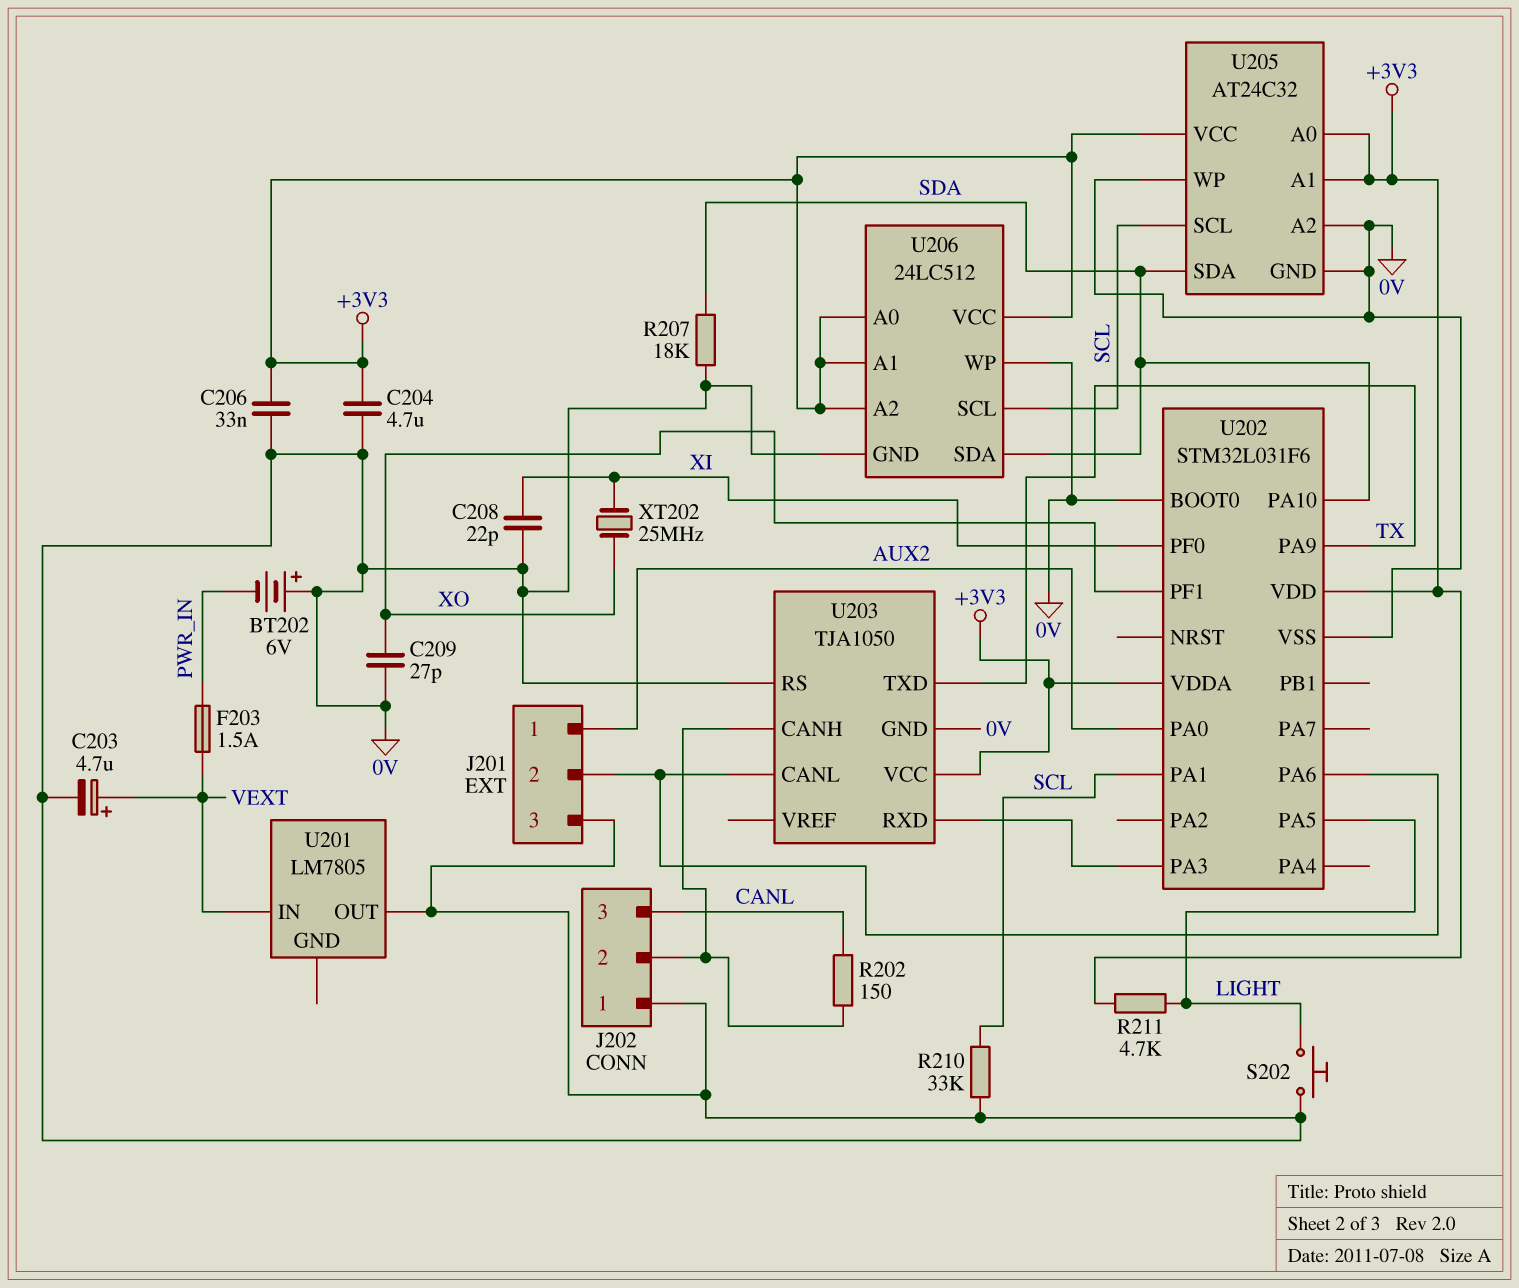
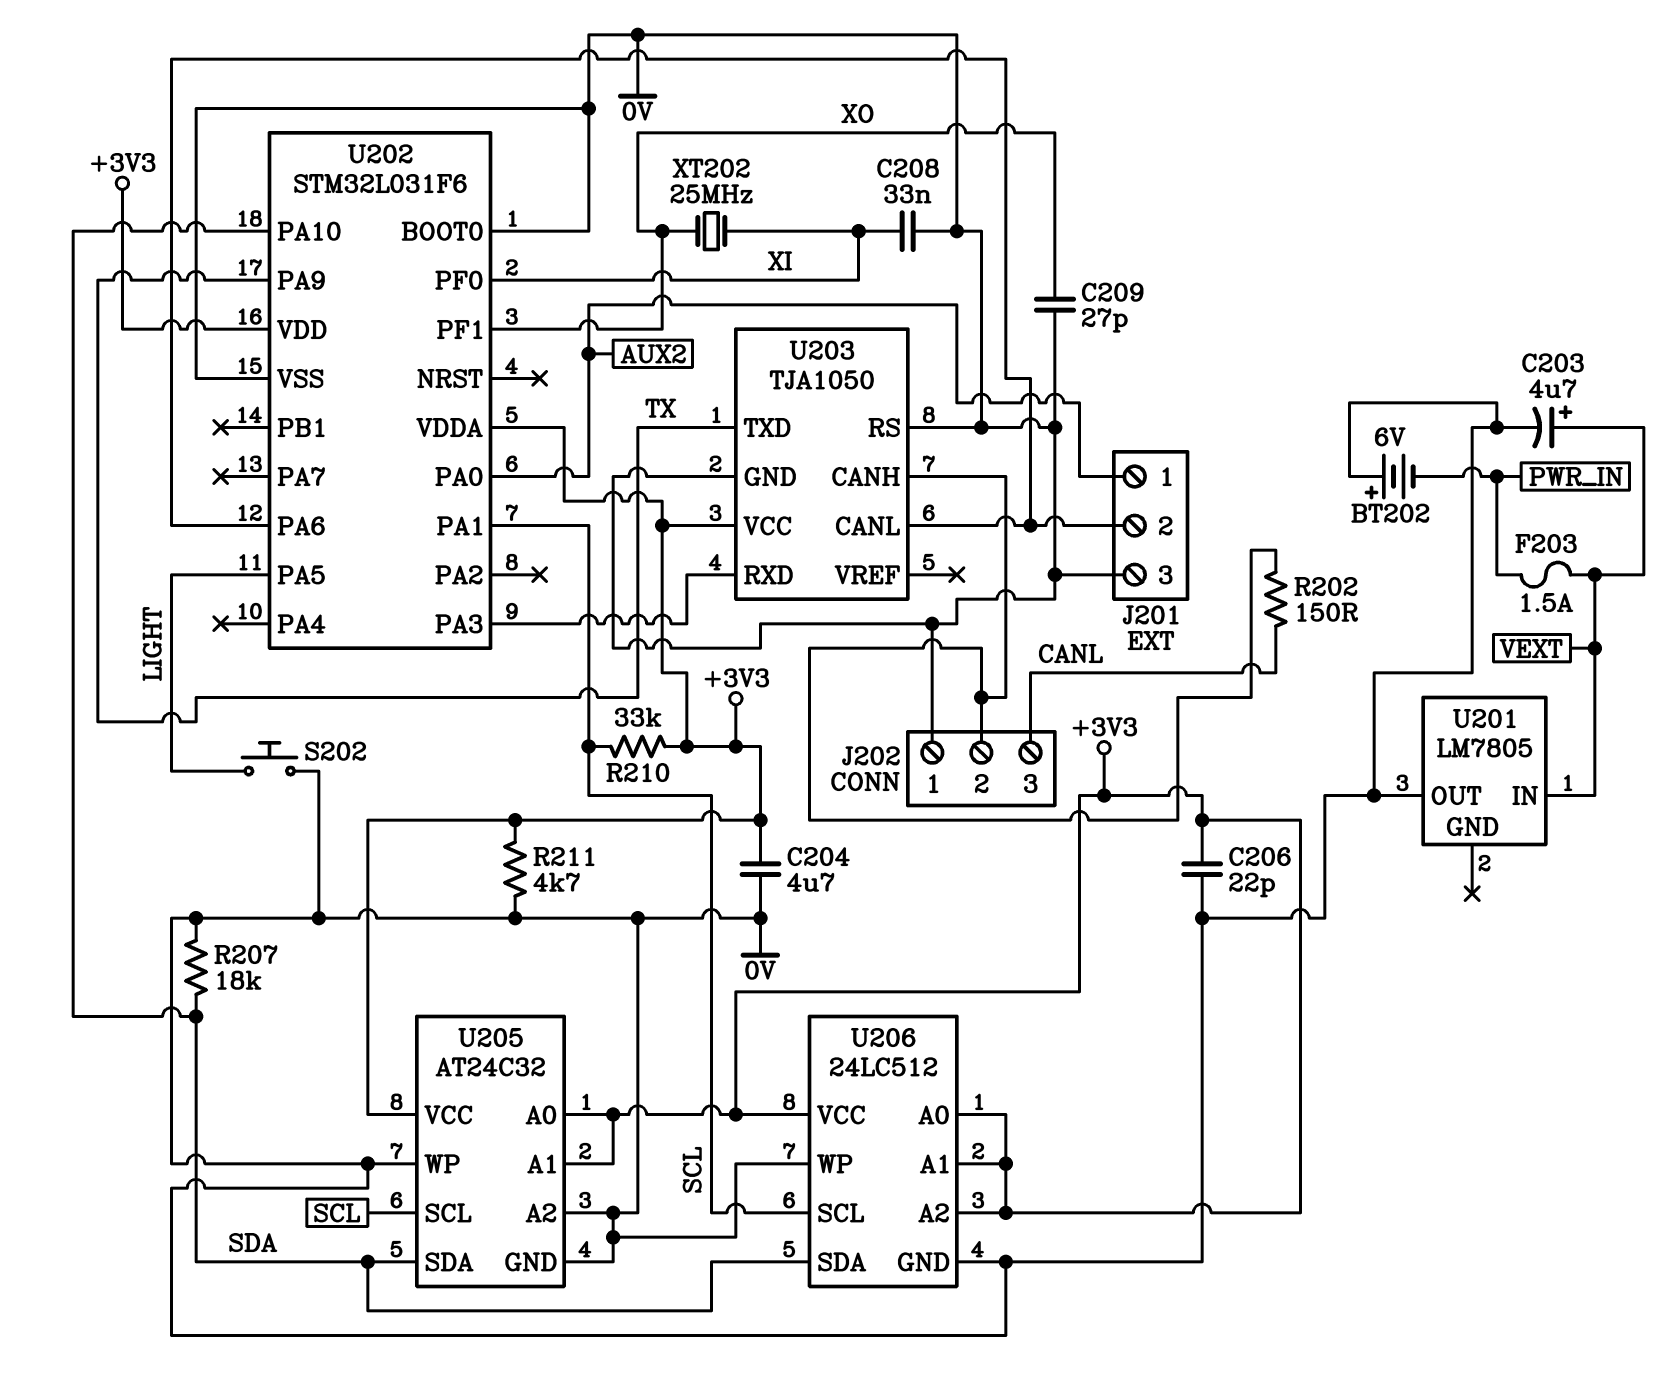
C206: 33nF (+3V3, 0V) -> 22pF (+3V3, 0V)
C208: 22pF (0V, XI) -> 33nF (0V, XI)
R210: 33k (0V, SCL) -> 33k (+3V3, SCL)
R211: 4.7k (+3V3, LIGHT) -> 4.7k (+3V3, 0V)

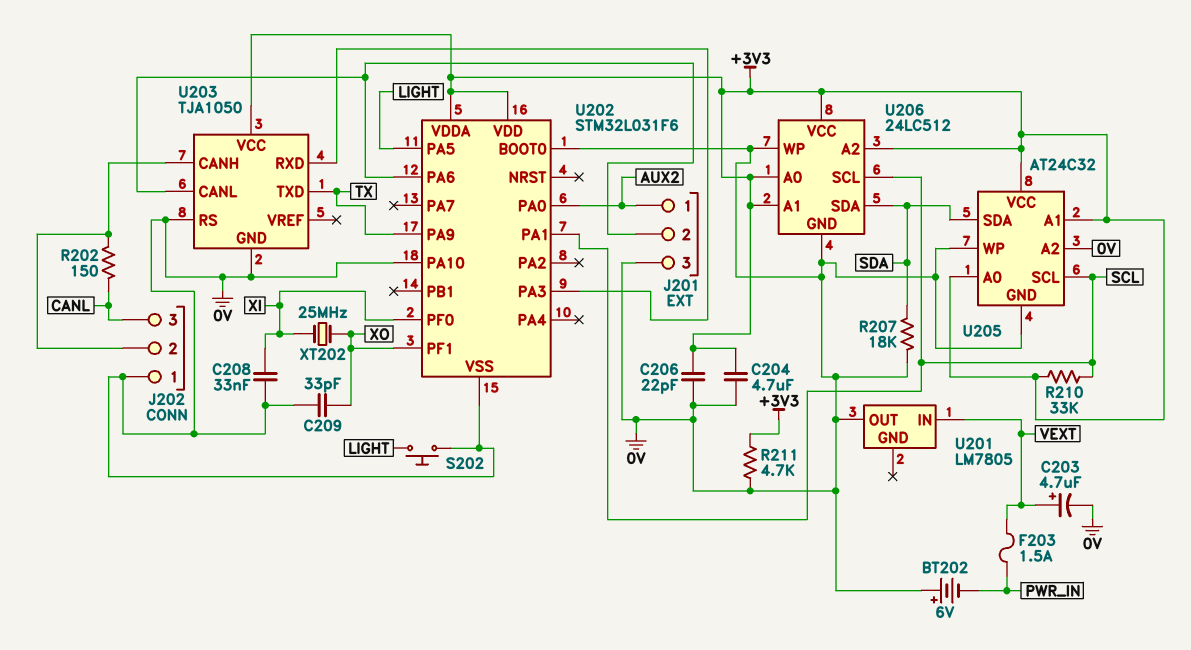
C209: 27pF (0V, XO) -> 33pF (0V, XO)
U202 pin PA10: SDA -> 0V

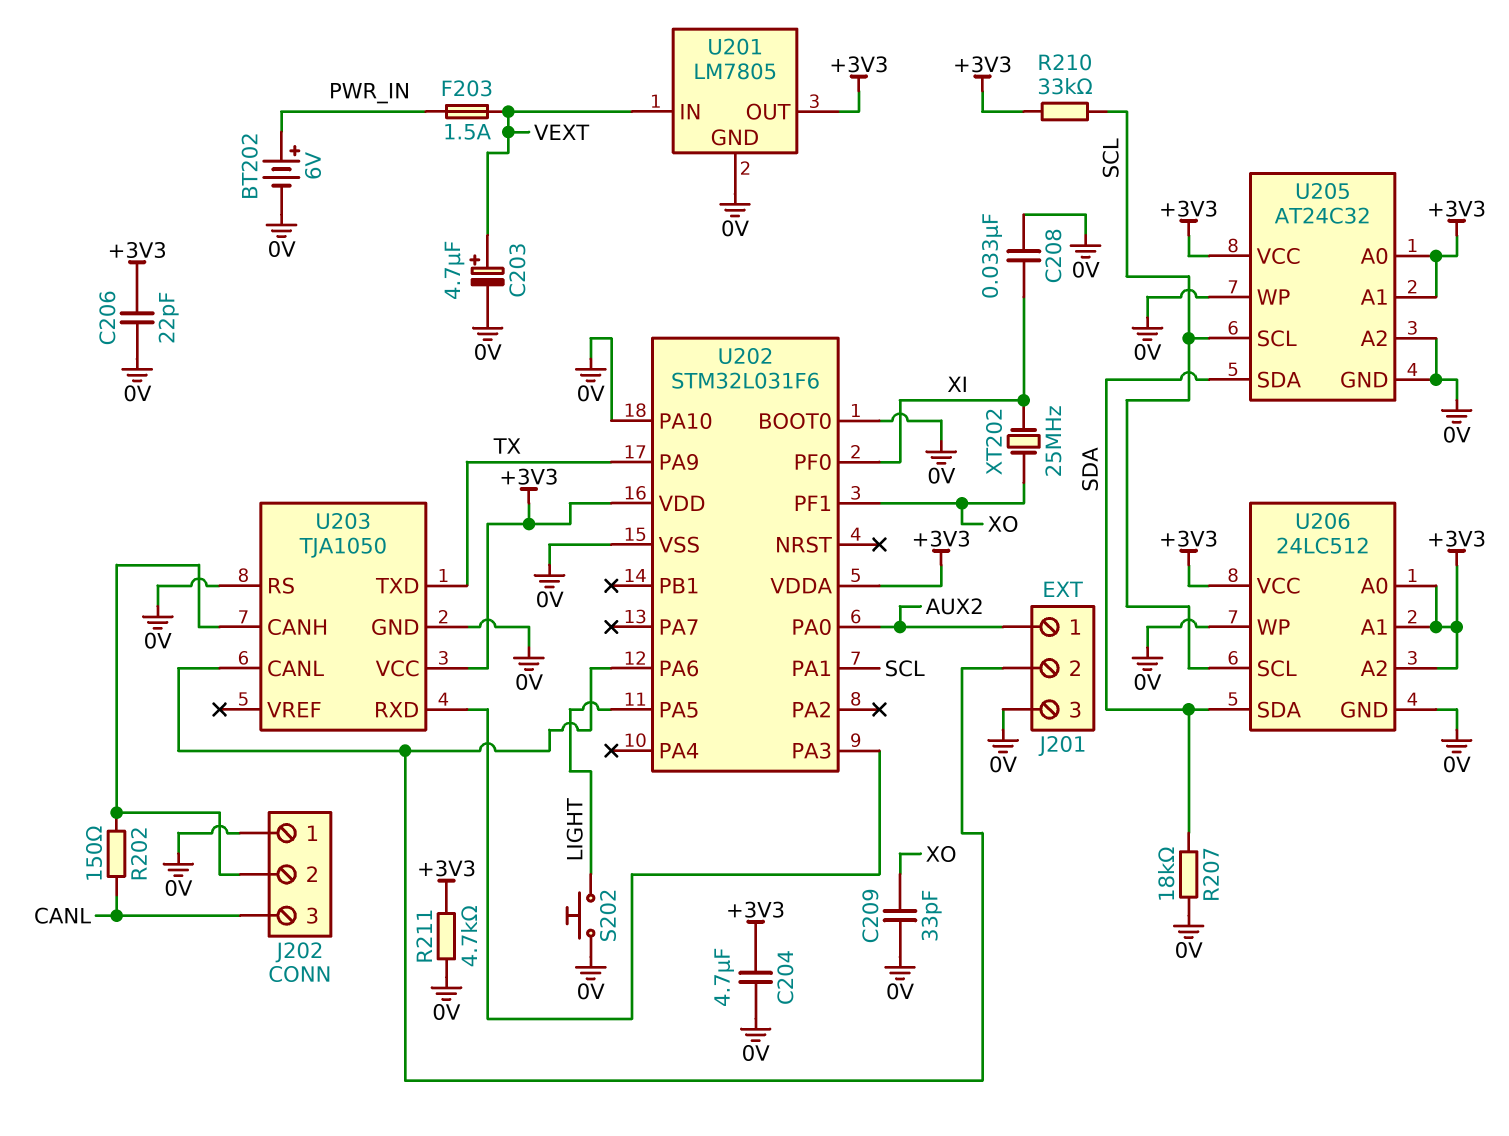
BT202: 6V (plus 0V, minus PWR_IN) -> 6V (plus PWR_IN, minus 0V)
U201 pin GND: none -> 0V
U201 pin OUT: 0V -> +3V3

